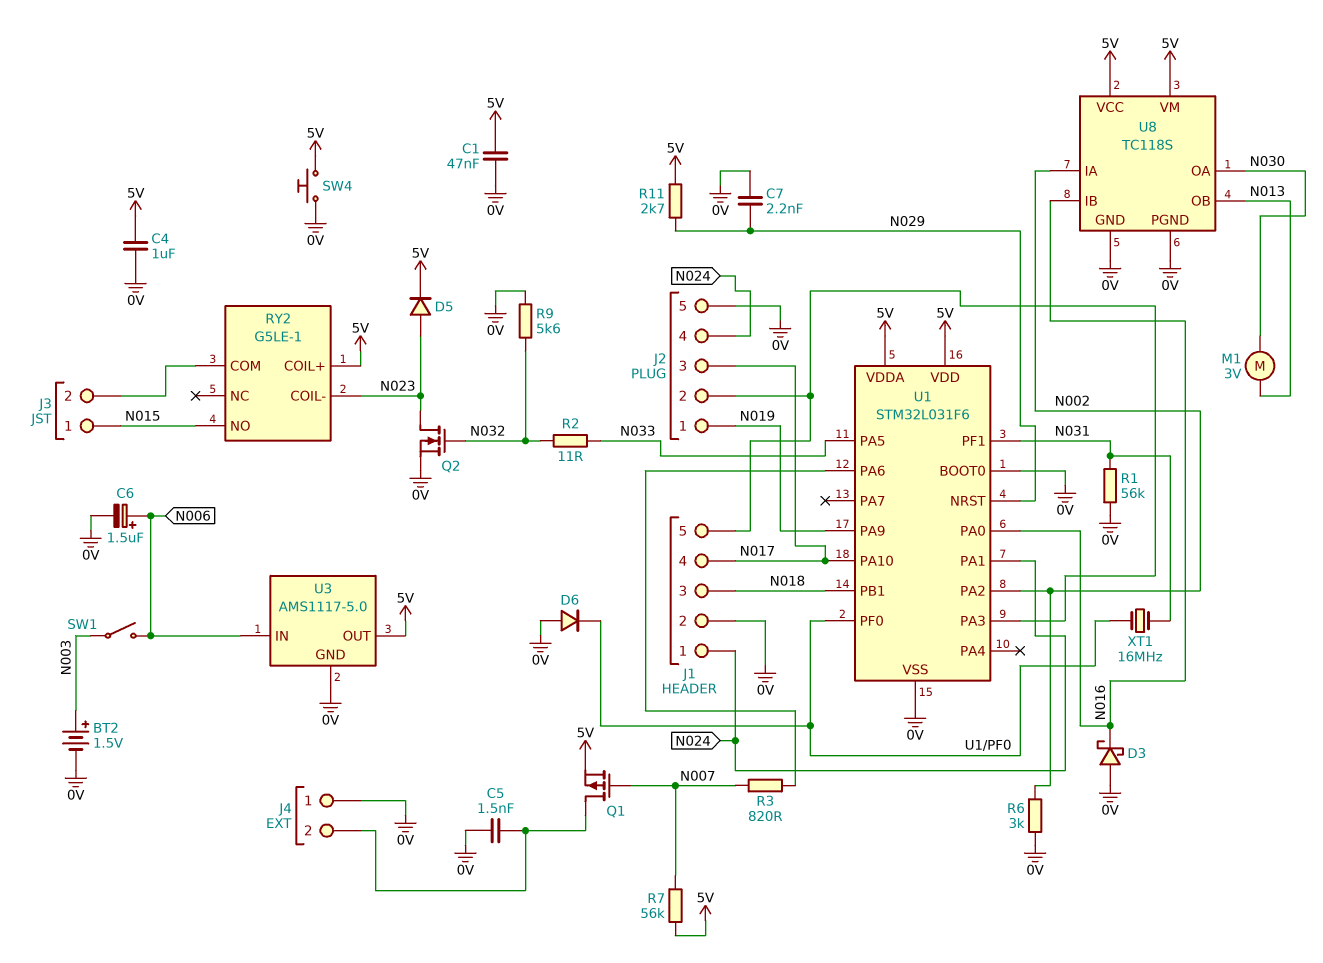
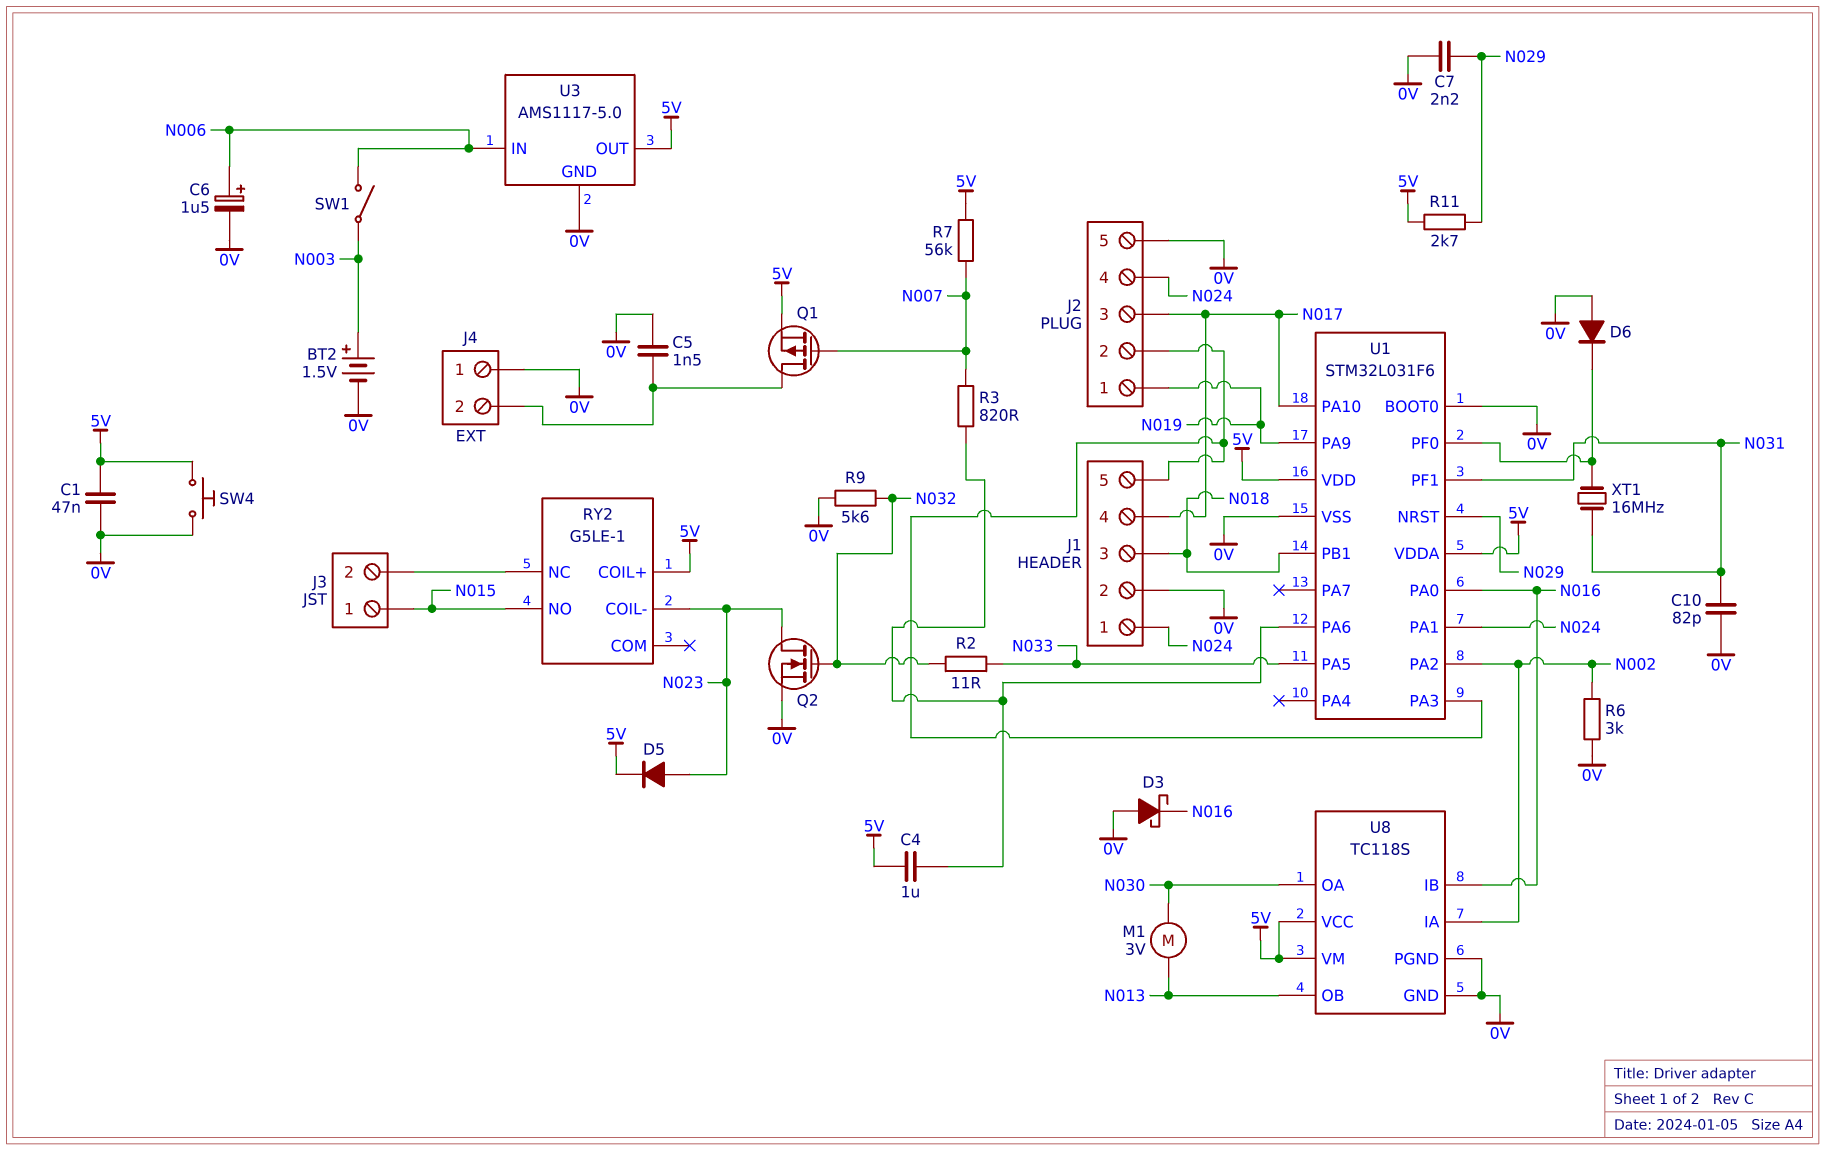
C4: 1uF (0V, 5V) -> 1uF (5V, U1/PA6)
C10: none -> 82pF (0V, N031)
R1: 56k (0V, N031) -> none
RY2 pin COM: J3/2 -> none
RY2 pin NC: none -> J3/2

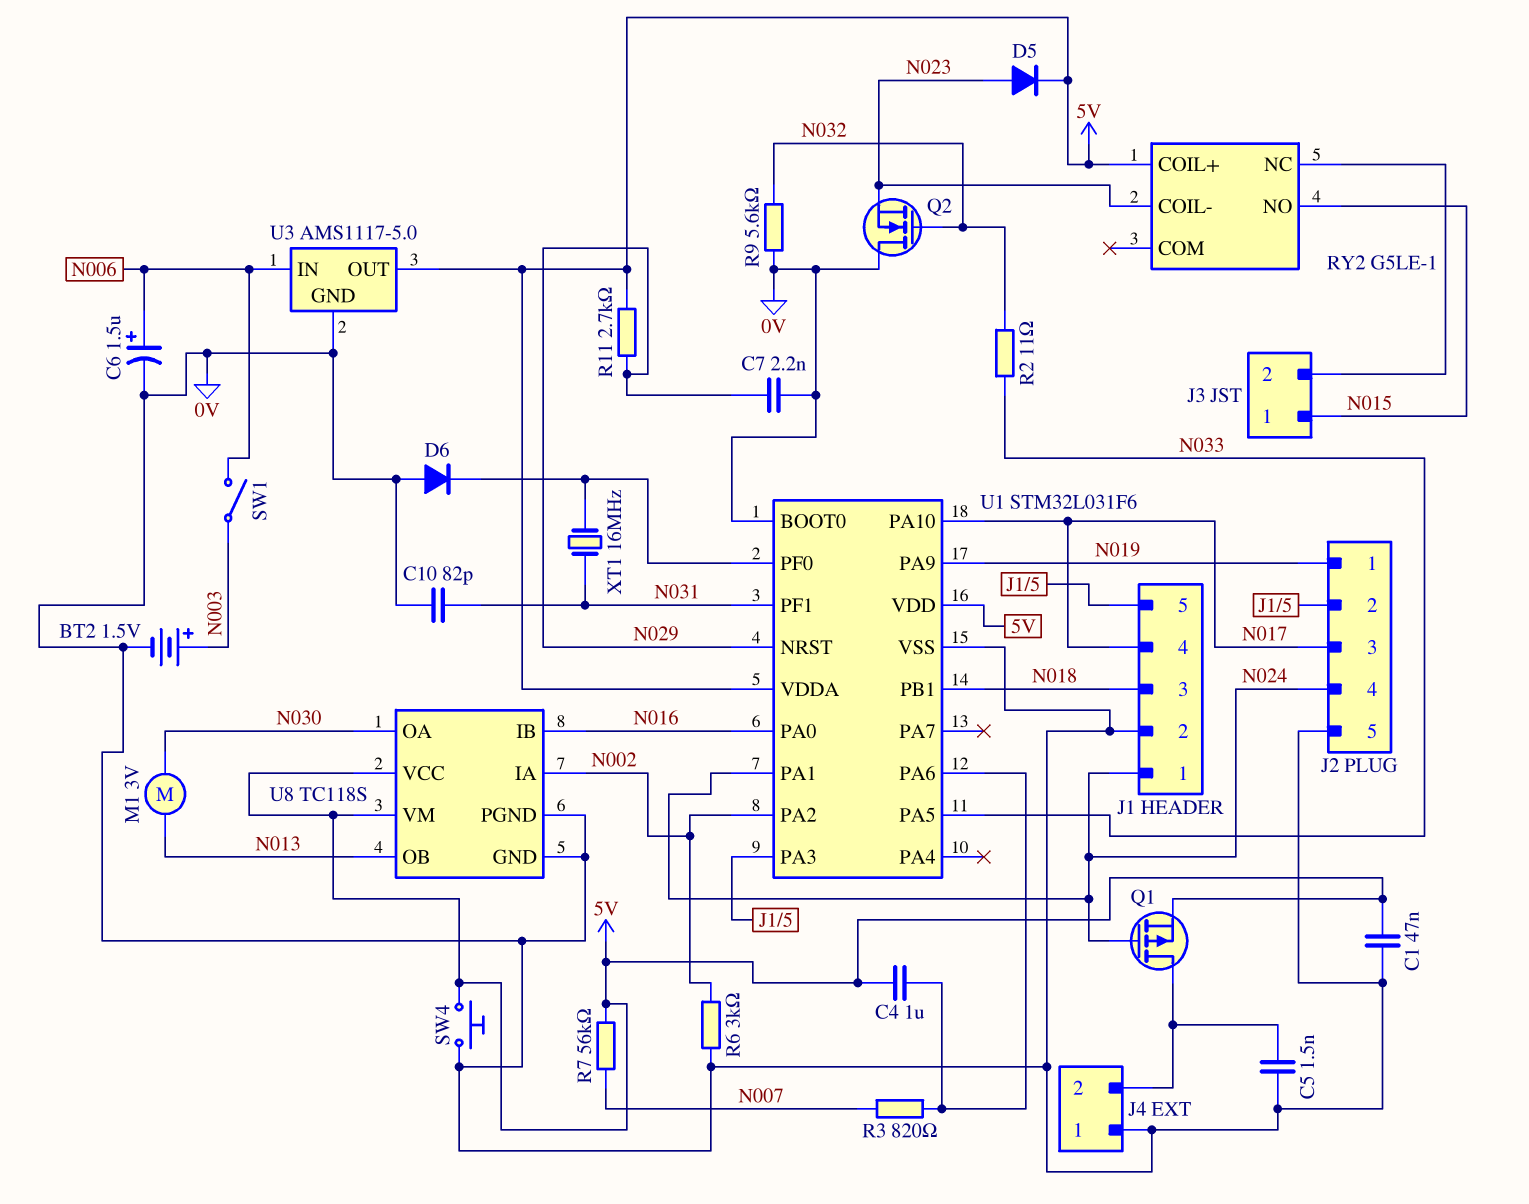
D3: schottky (A 0V, K N016) -> none
Q1: PMOS (G N007, D J4/2, S 5V) -> PMOS (G N024, D J4/2, S 5V)
Q2: NMOS (G N032, D N023, S 0V) -> NMOS (G N032, D 0V, S N023)

